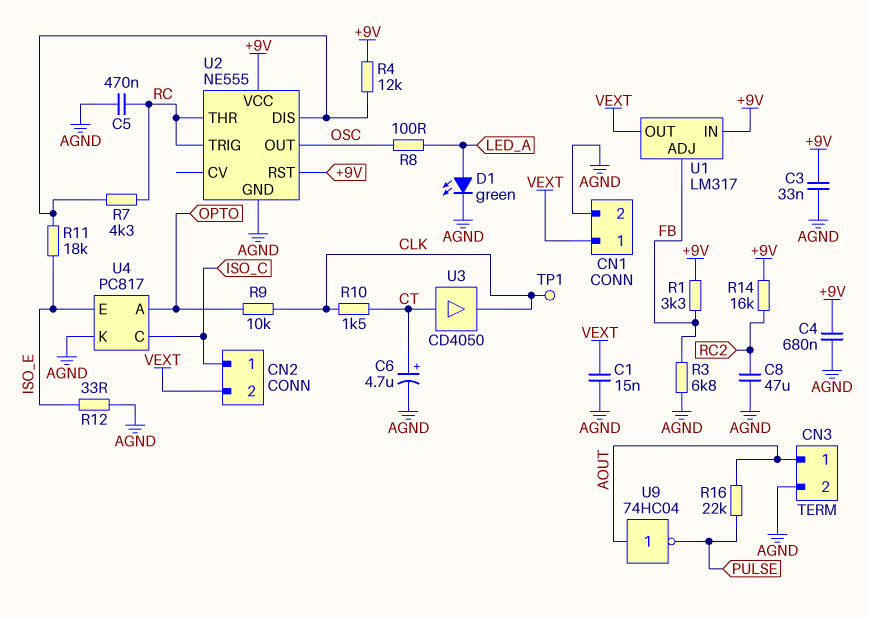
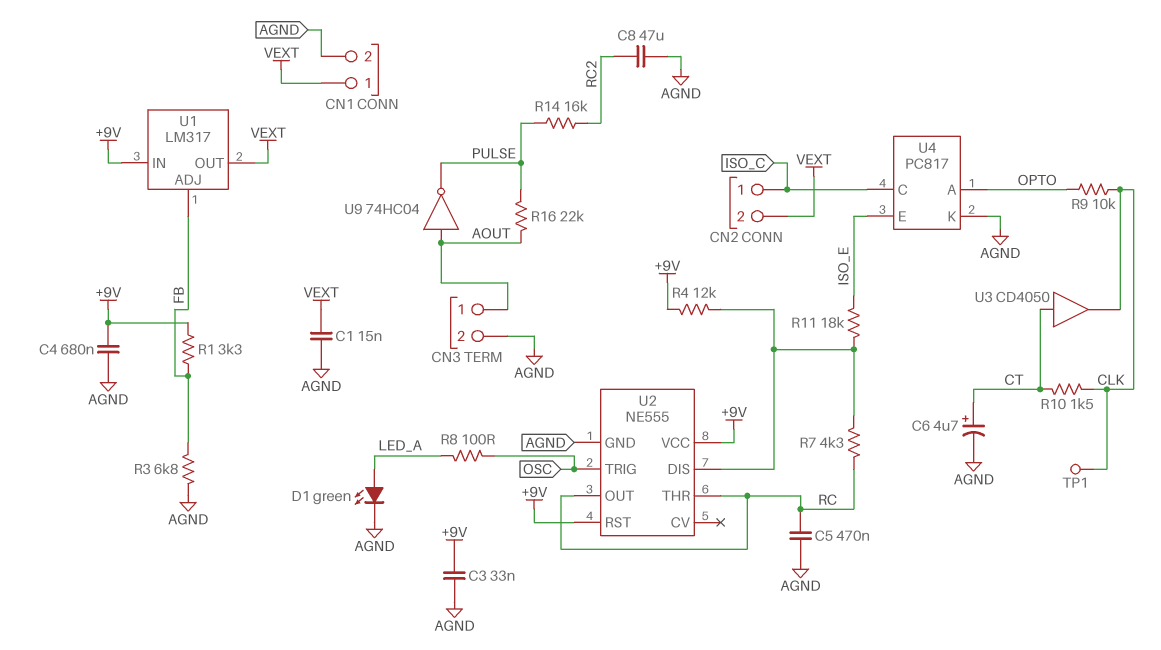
R12: 33 (AGND, ISO_E) -> none
R14: 16k (+9V, RC2) -> 16k (PULSE, RC2)
U2 pin OUT: OSC -> RC
U2 pin TRIG: RC -> OSC

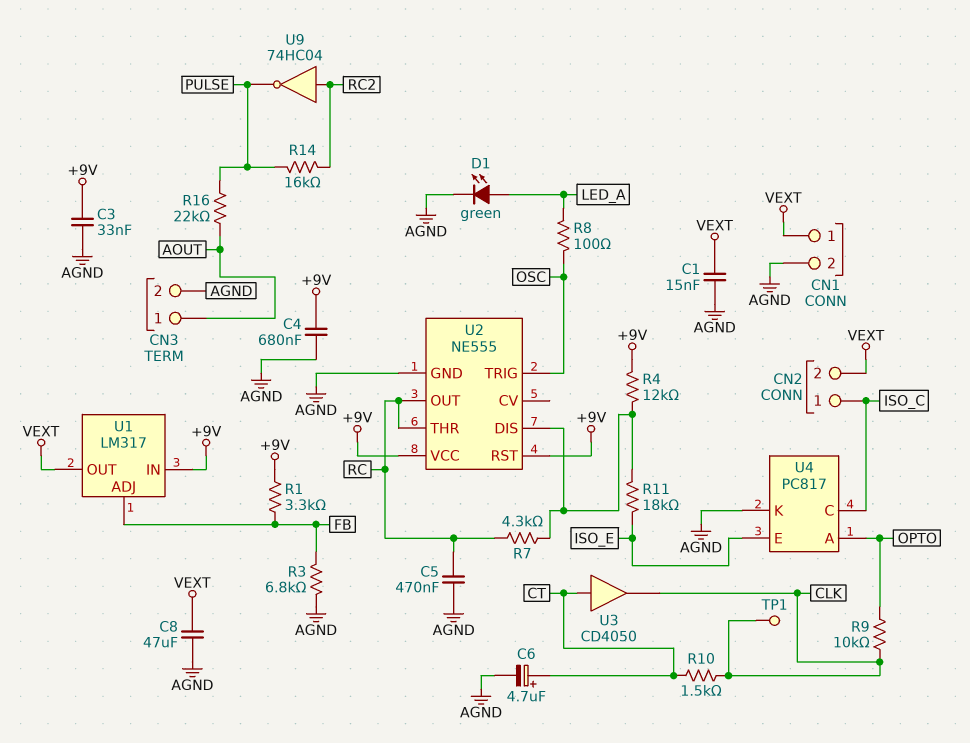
C8: 47uF (AGND, RC2) -> 47uF (AGND, VEXT)
U9: NOT 74HC04 (in AOUT, out PULSE) -> NOT 74HC04 (in RC2, out PULSE)

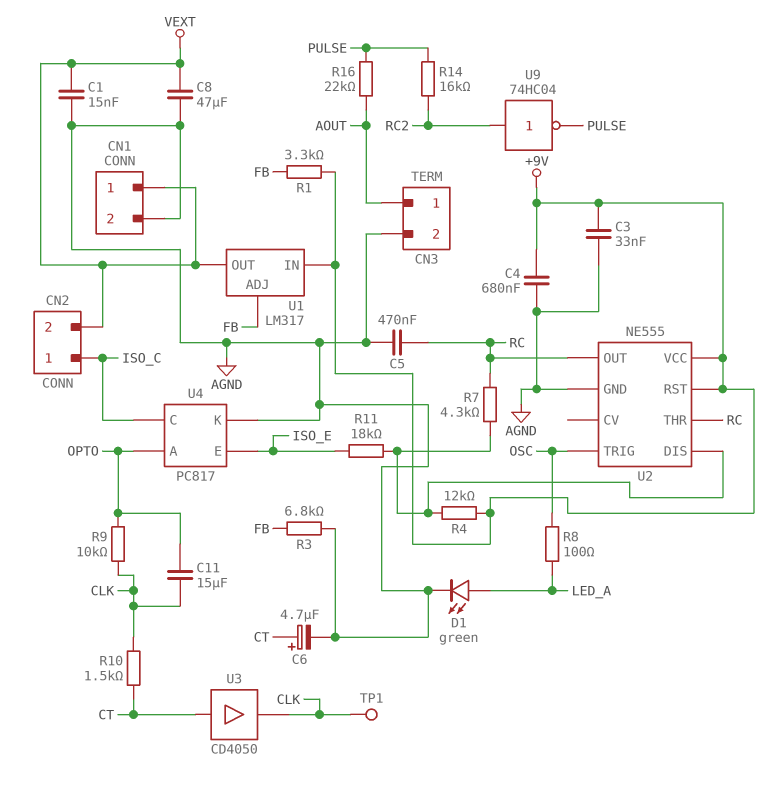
C11: none -> 15uF (CLK, OPTO)

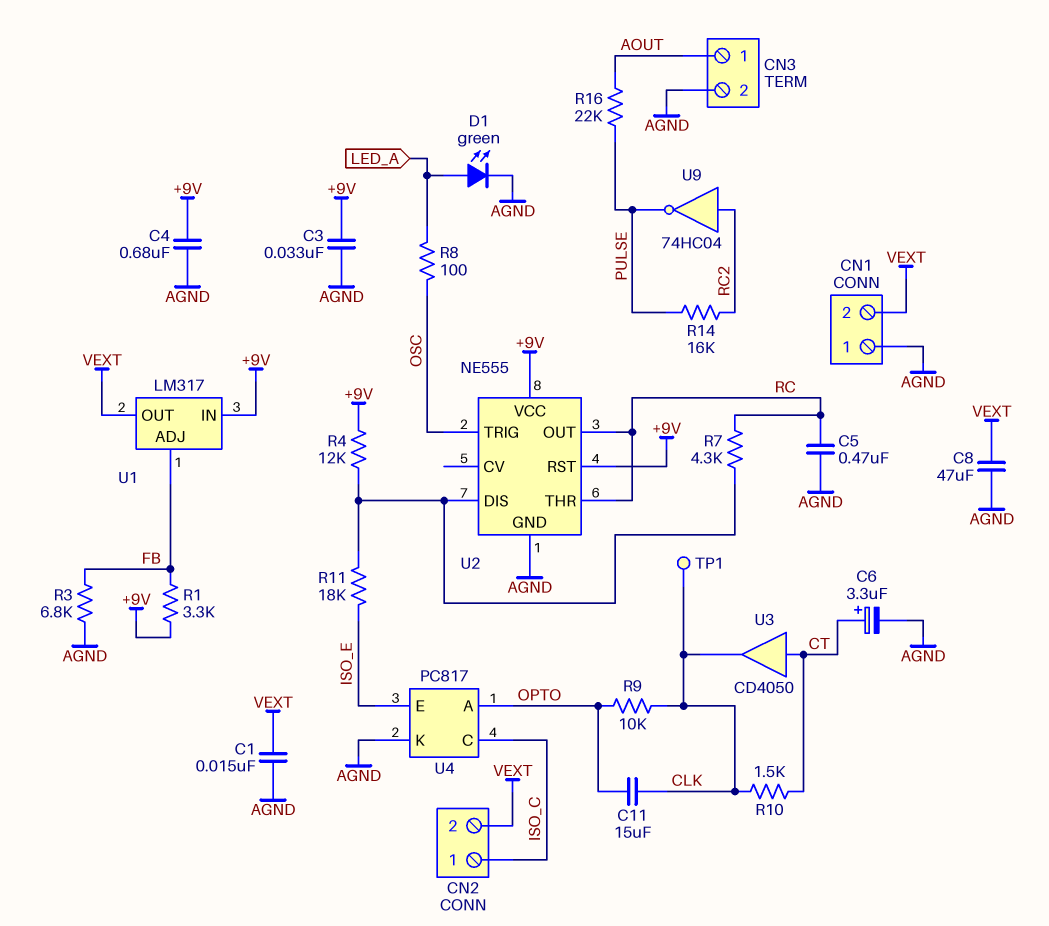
C6: 4.7uF (plus CT, minus AGND) -> 3.3uF (plus CT, minus AGND)
CN1 pin 1: VEXT -> AGND
CN1 pin 2: AGND -> VEXT

